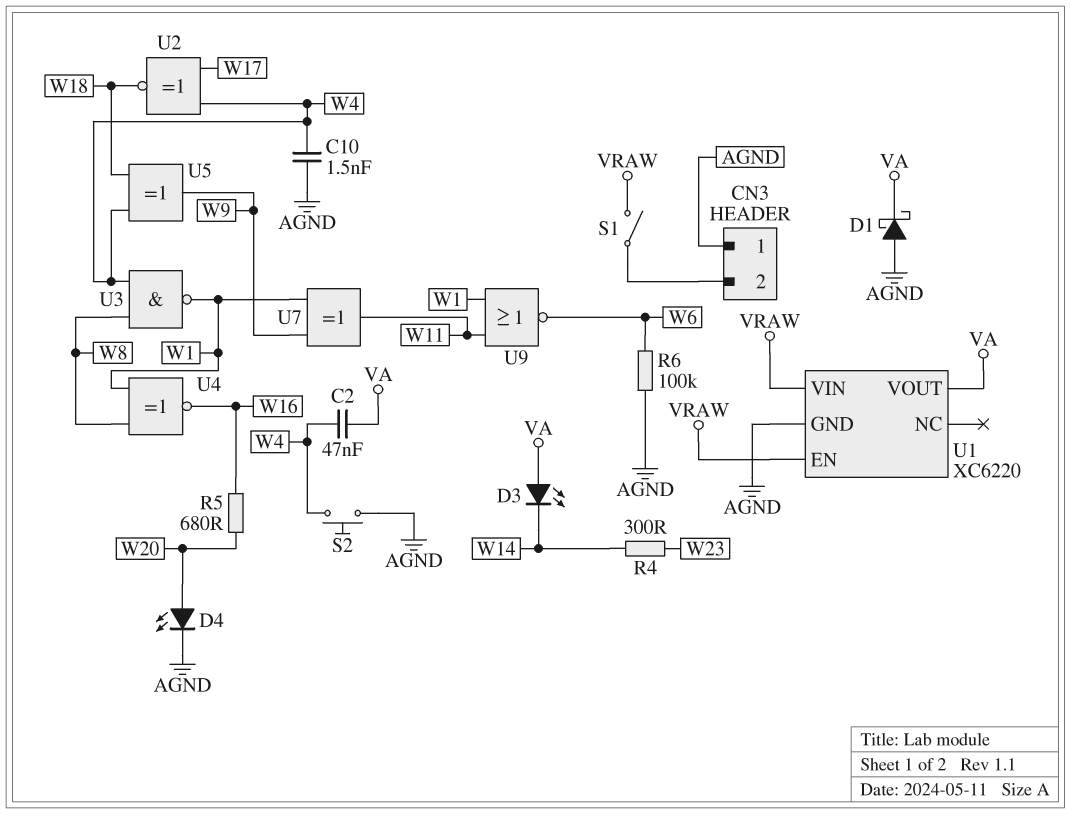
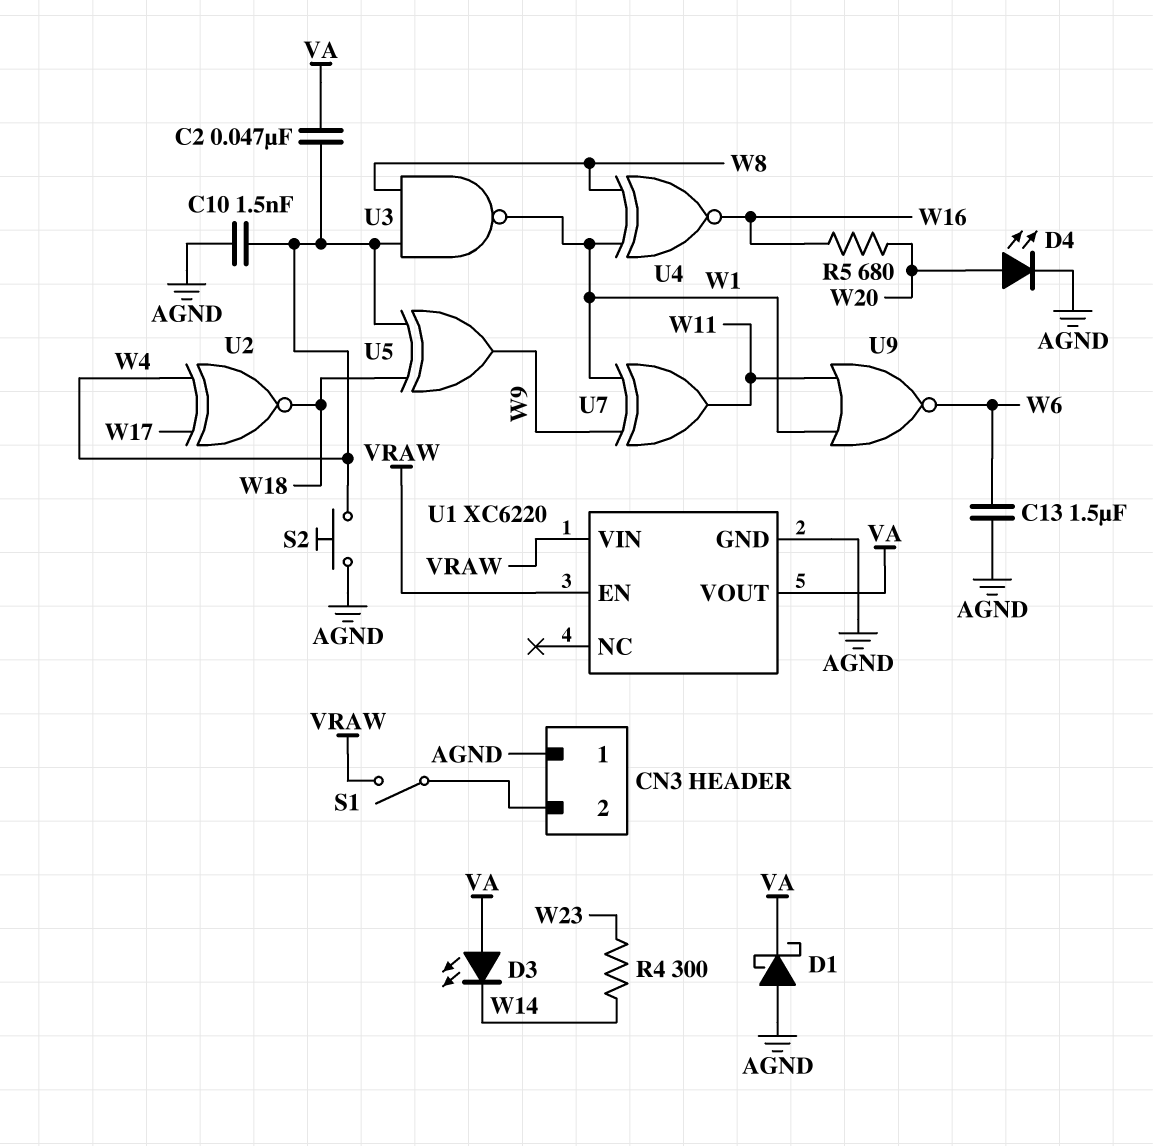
C13: none -> 1.5uF (AGND, W6)
R6: 100k (AGND, W6) -> none

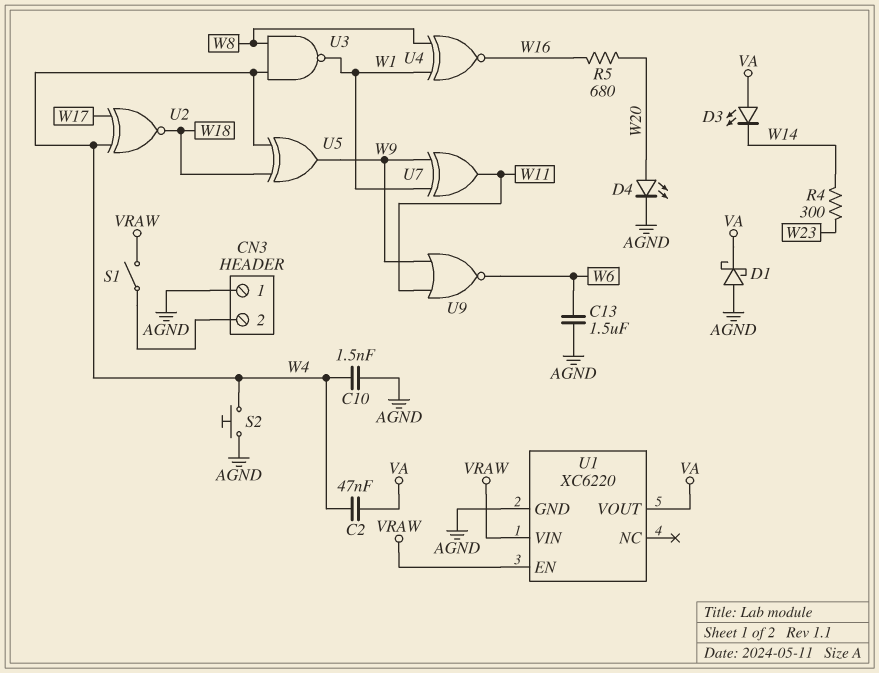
U9: NOR (in W1, in W11, out W6) -> NOR (in W9, in W11, out W6)

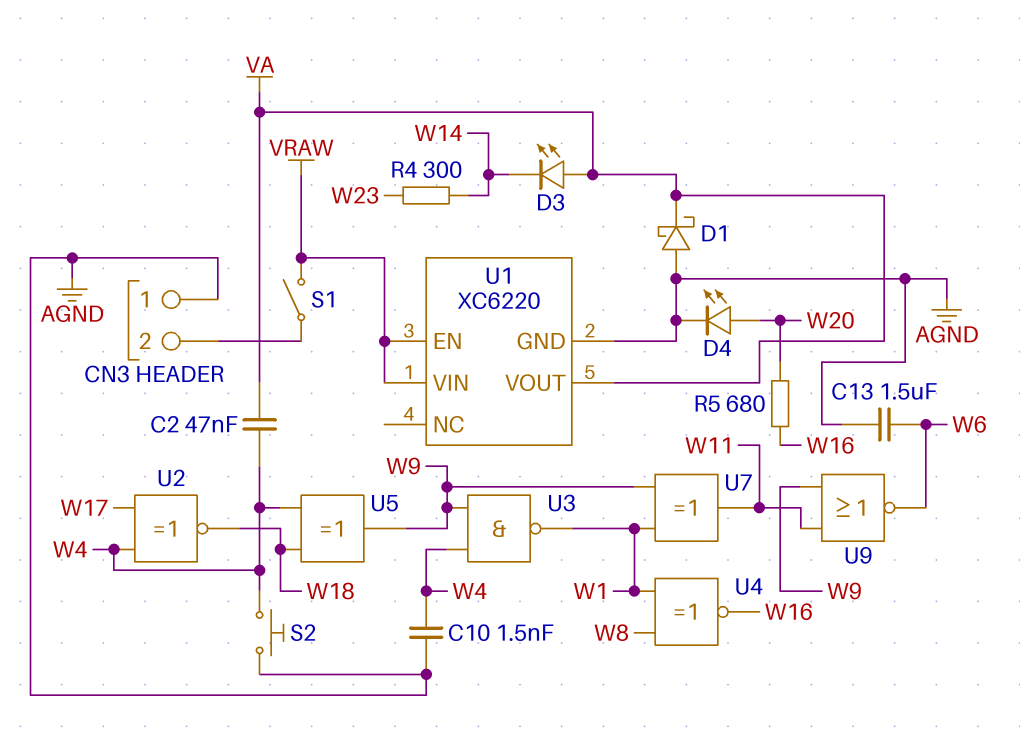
U3: NAND (in W4, in W8, out W1) -> NAND (in W4, in W9, out W1)

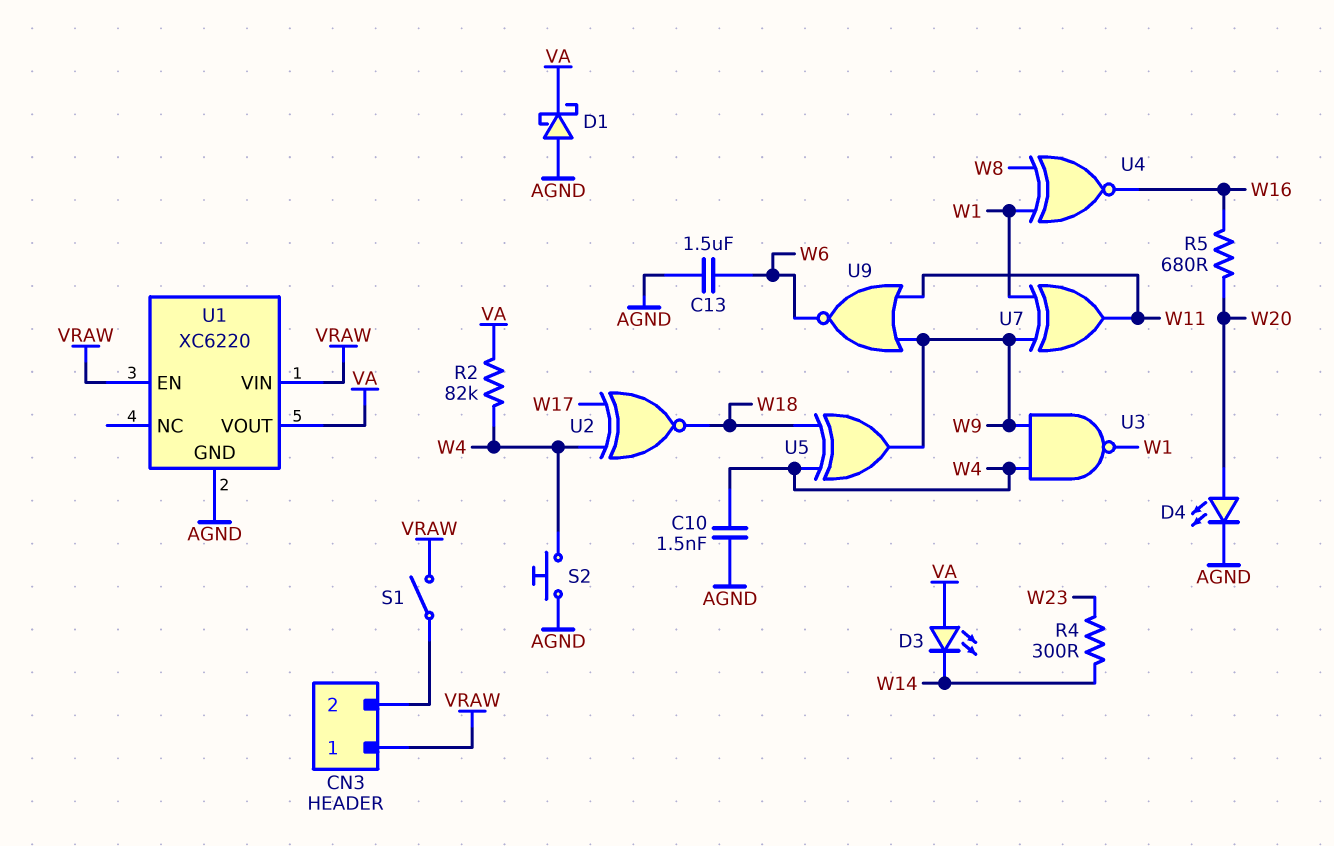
C2: 47nF (VA, W4) -> none
CN3 pin 1: AGND -> VRAW
R2: none -> 82k (VA, W4)

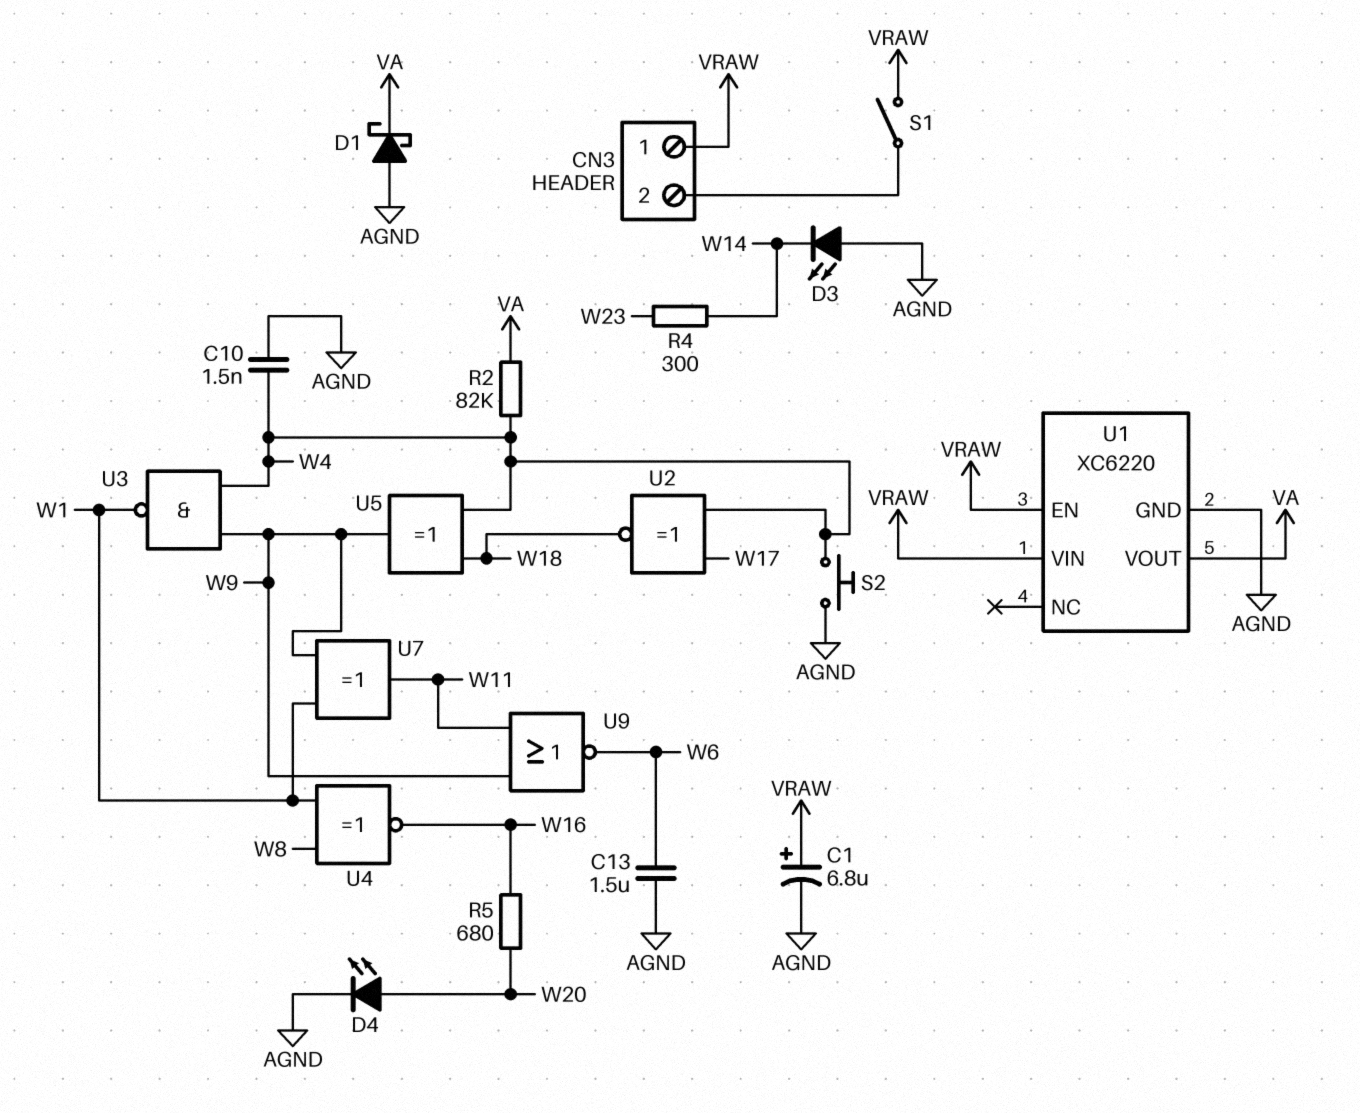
C1: none -> 6.8uF (plus VRAW, minus AGND)
D3: LED (A VA, K W14) -> LED (A AGND, K W14)

